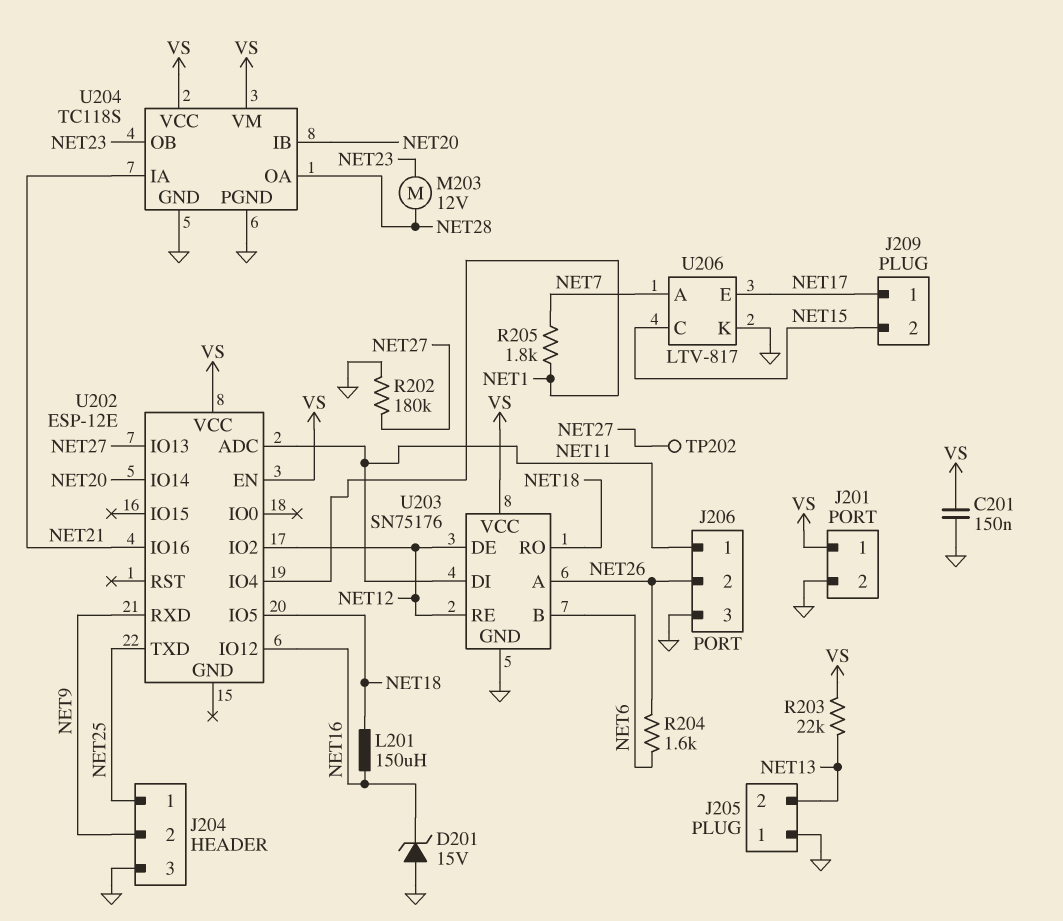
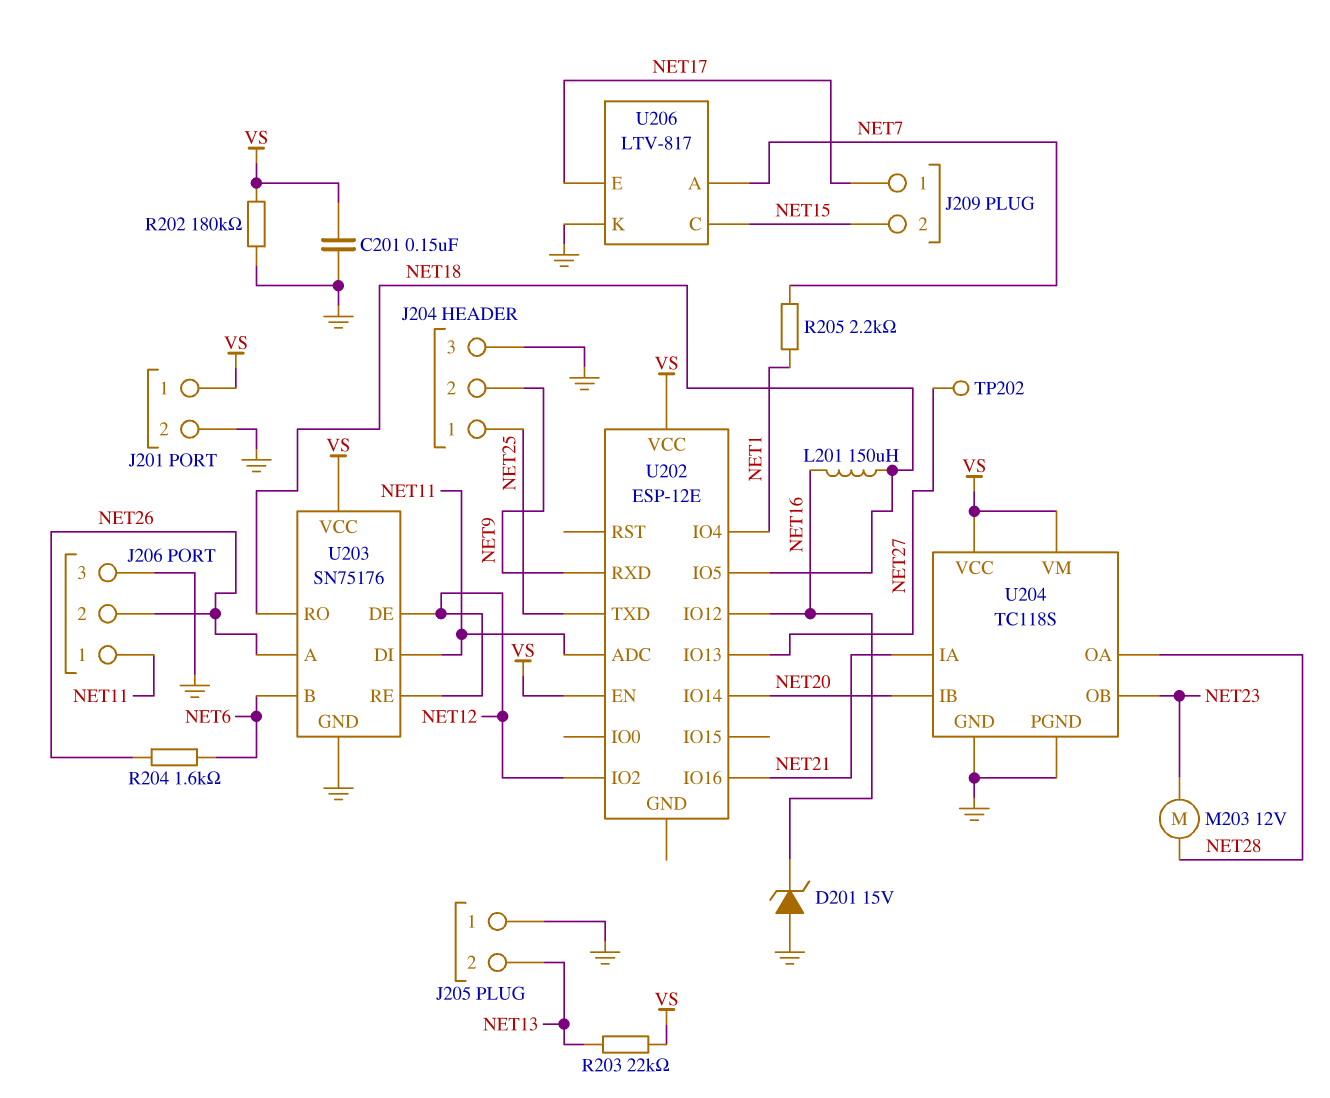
R202: 180k (GND, NET27) -> 180k (GND, VS)
R205: 1.8k (NET1, NET7) -> 2.2k (NET1, NET7)

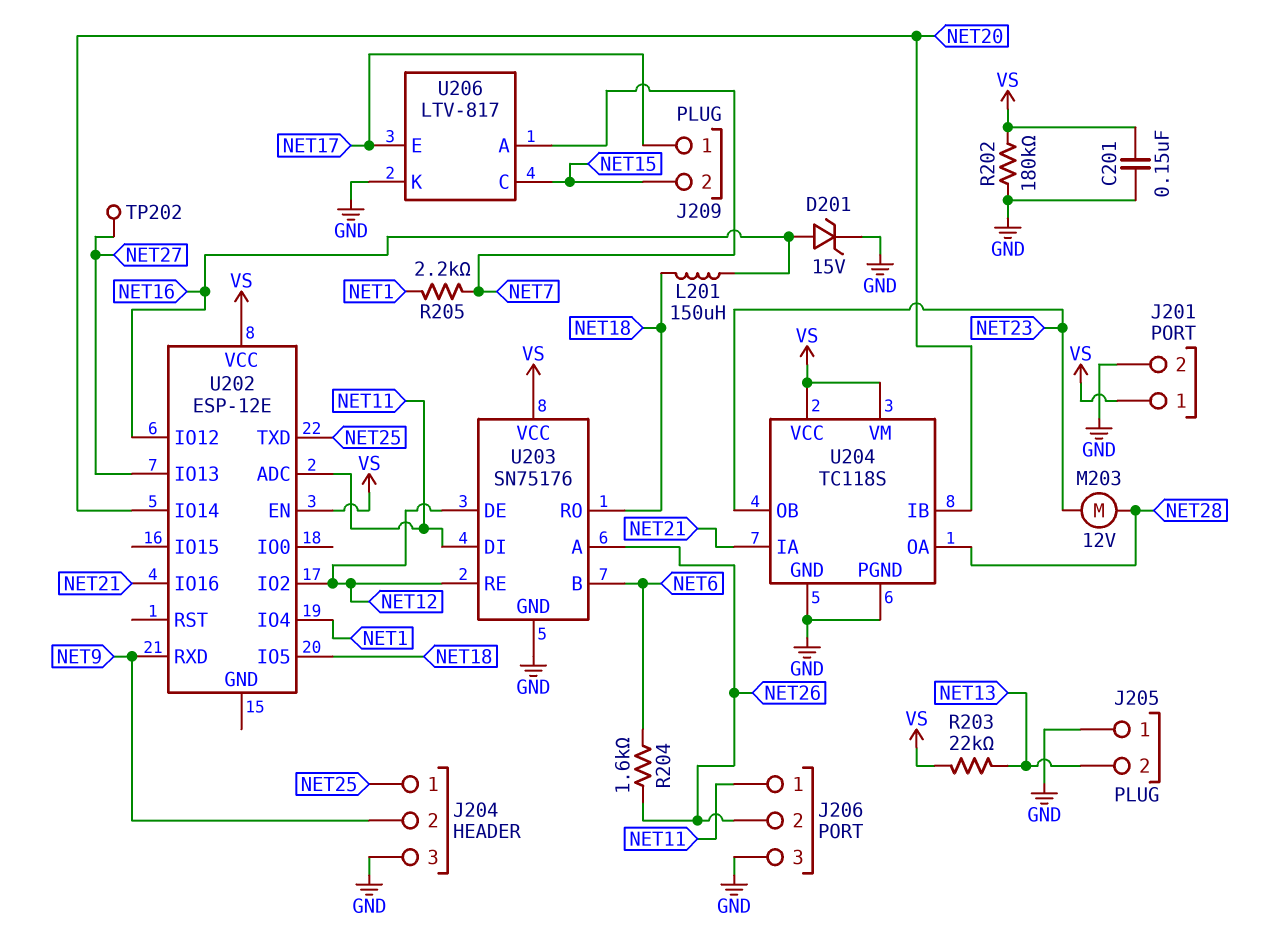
D201: zener 15V (A GND, K NET16) -> zener 15V (A NET16, K GND)

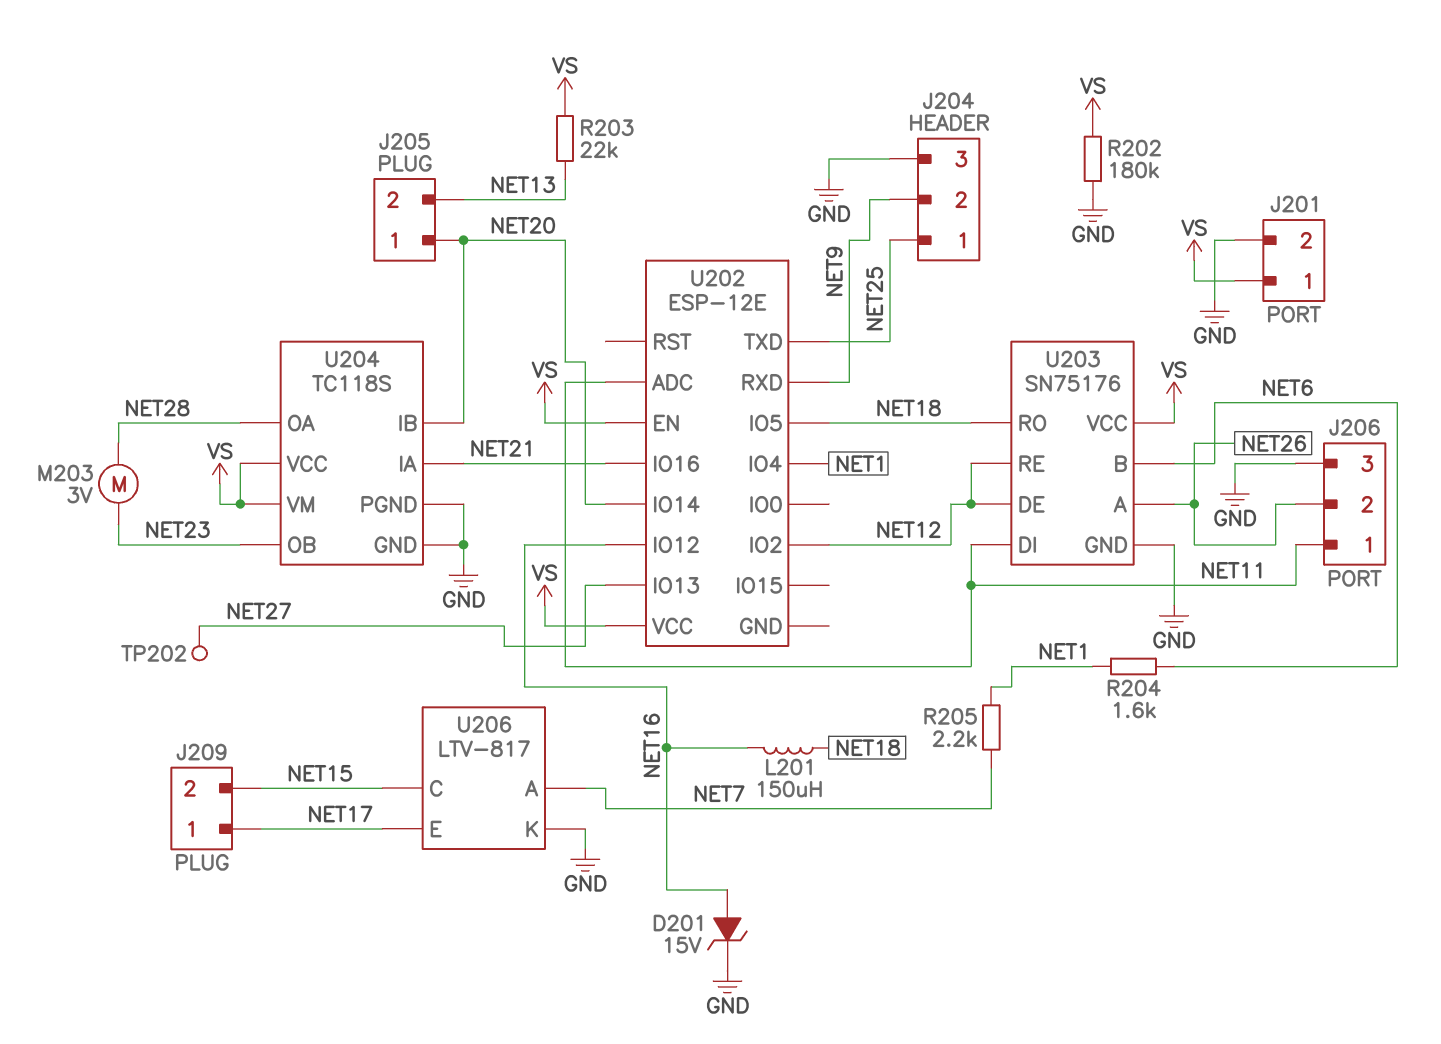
C201: 150nF (GND, VS) -> none
J205 pin 1: GND -> NET20
M203: motor 12V (NET23, NET28) -> motor 3V (NET23, NET28)
R204: 1.6k (NET6, NET26) -> 1.6k (NET1, NET6)

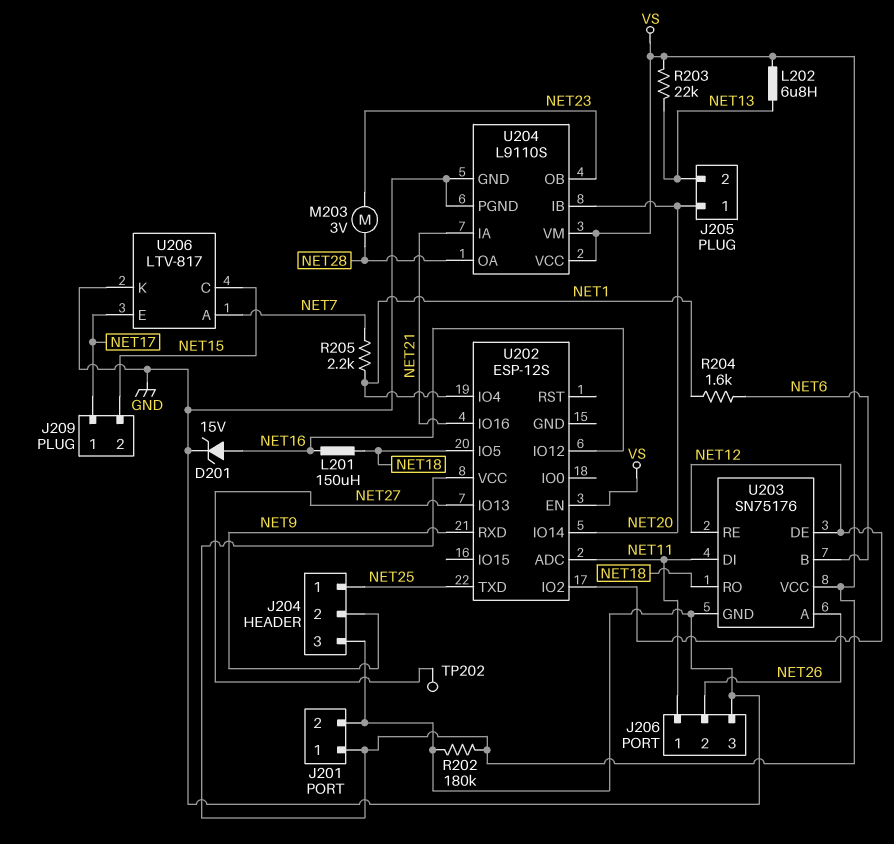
L202: none -> 6.8uH (NET13, VS)
U202: ESP-12E -> ESP-12S
U204: TC118S -> L9110S

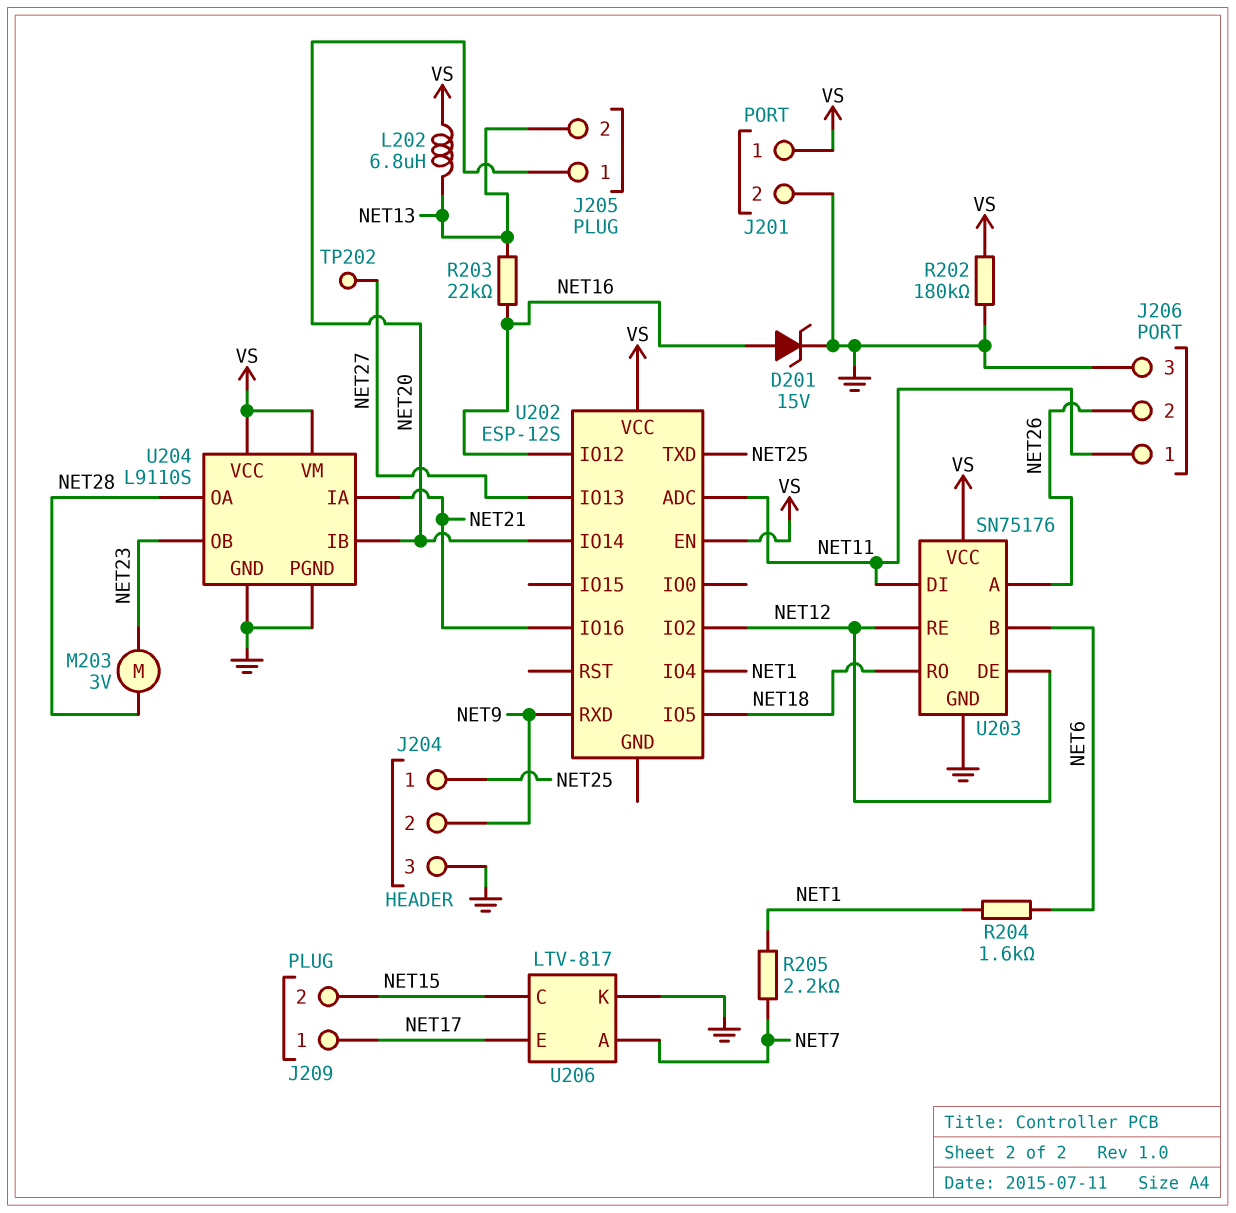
L201: 150uH (NET16, NET18) -> none
R203: 22k (NET13, VS) -> 22k (NET13, NET16)

